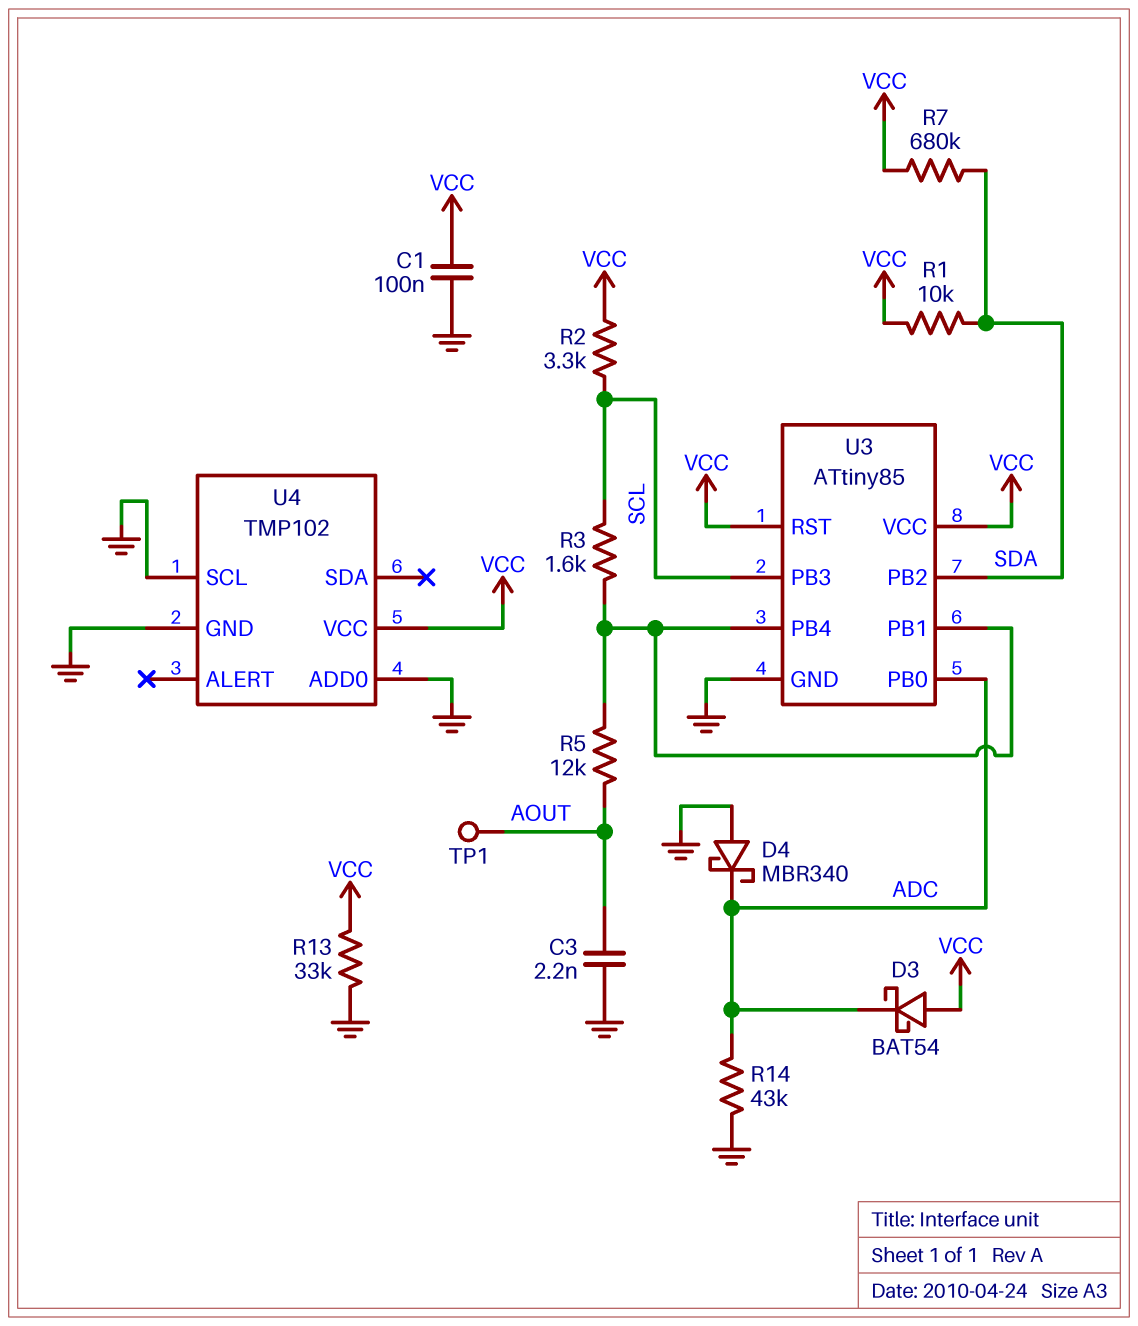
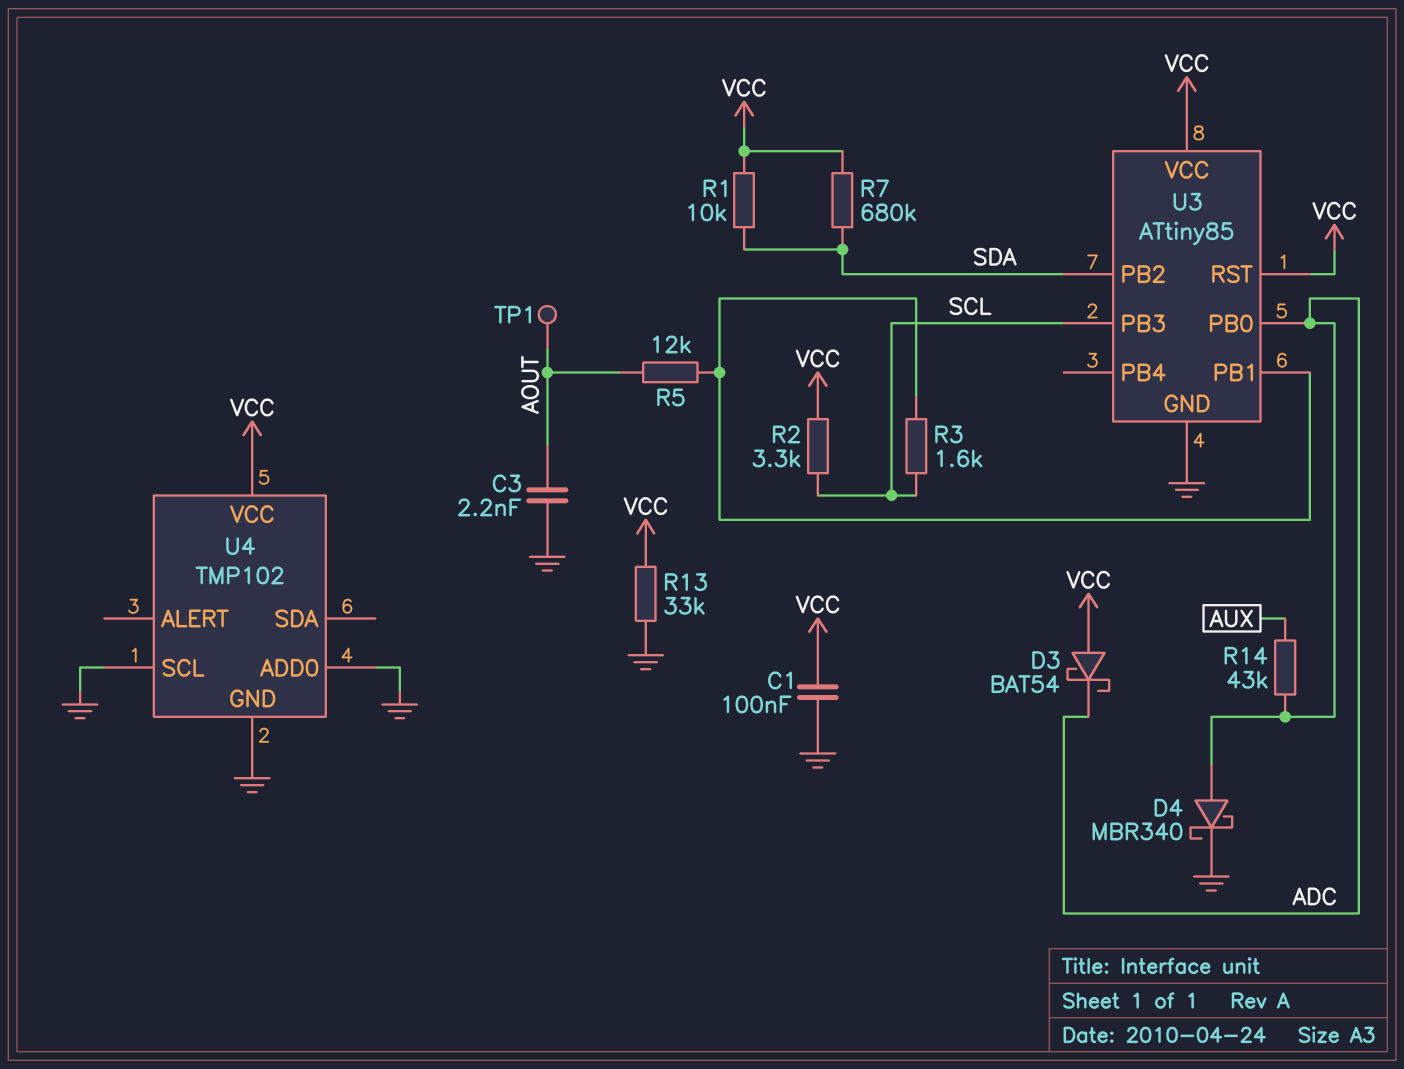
D4: schottky MBR340 (A GND, K ADC) -> schottky MBR340 (A ADC, K GND)
R14: 43k (ADC, GND) -> 43k (ADC, AUX)
U3 pin PB4: U3/PB1 -> none

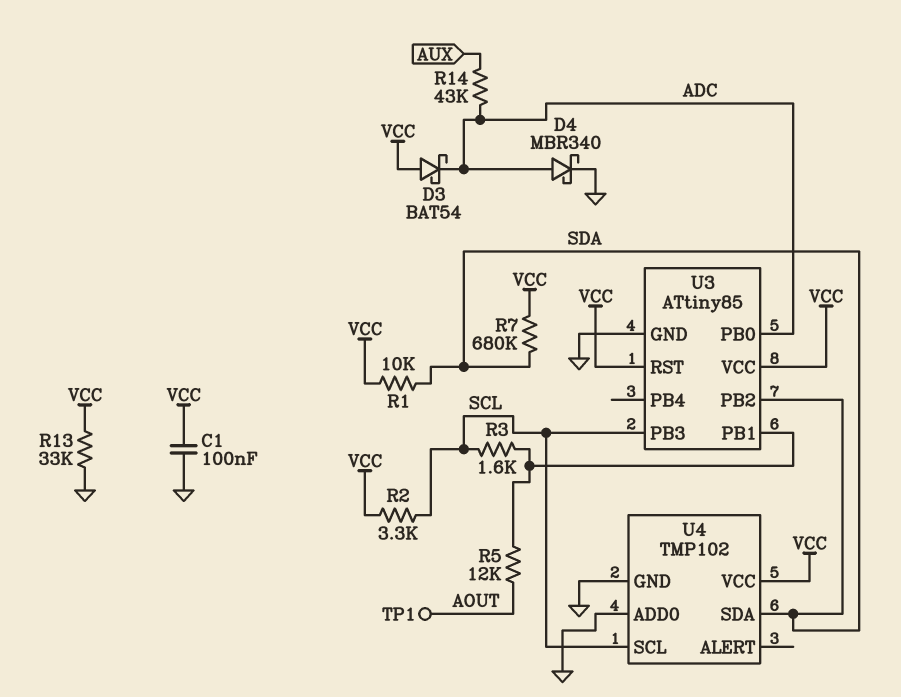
C3: 2.2nF (AOUT, GND) -> none
U4 pin SCL: GND -> SCL
U4 pin SDA: none -> SDA

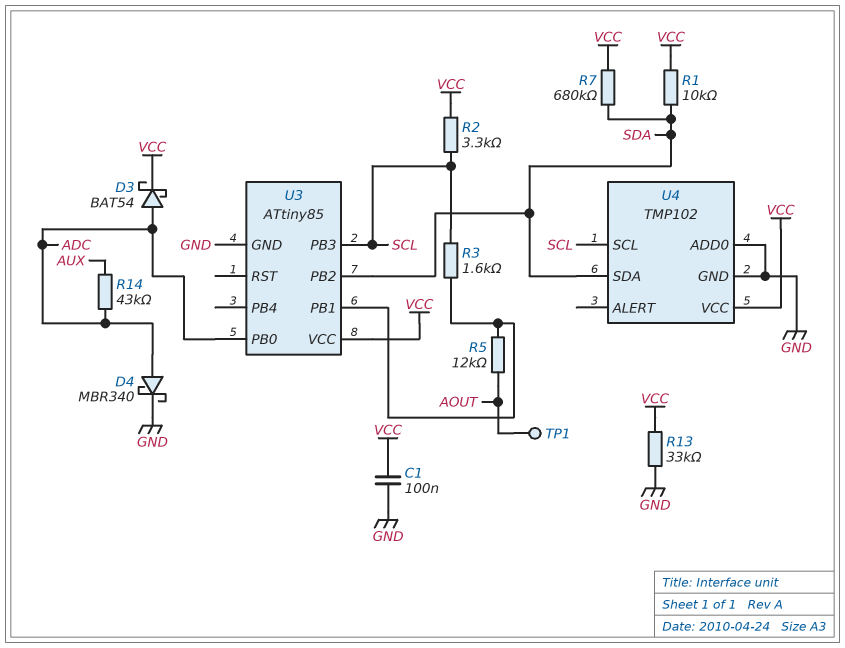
D3: schottky BAT54 (A VCC, K ADC) -> schottky BAT54 (A ADC, K VCC)
U3 pin RST: VCC -> none

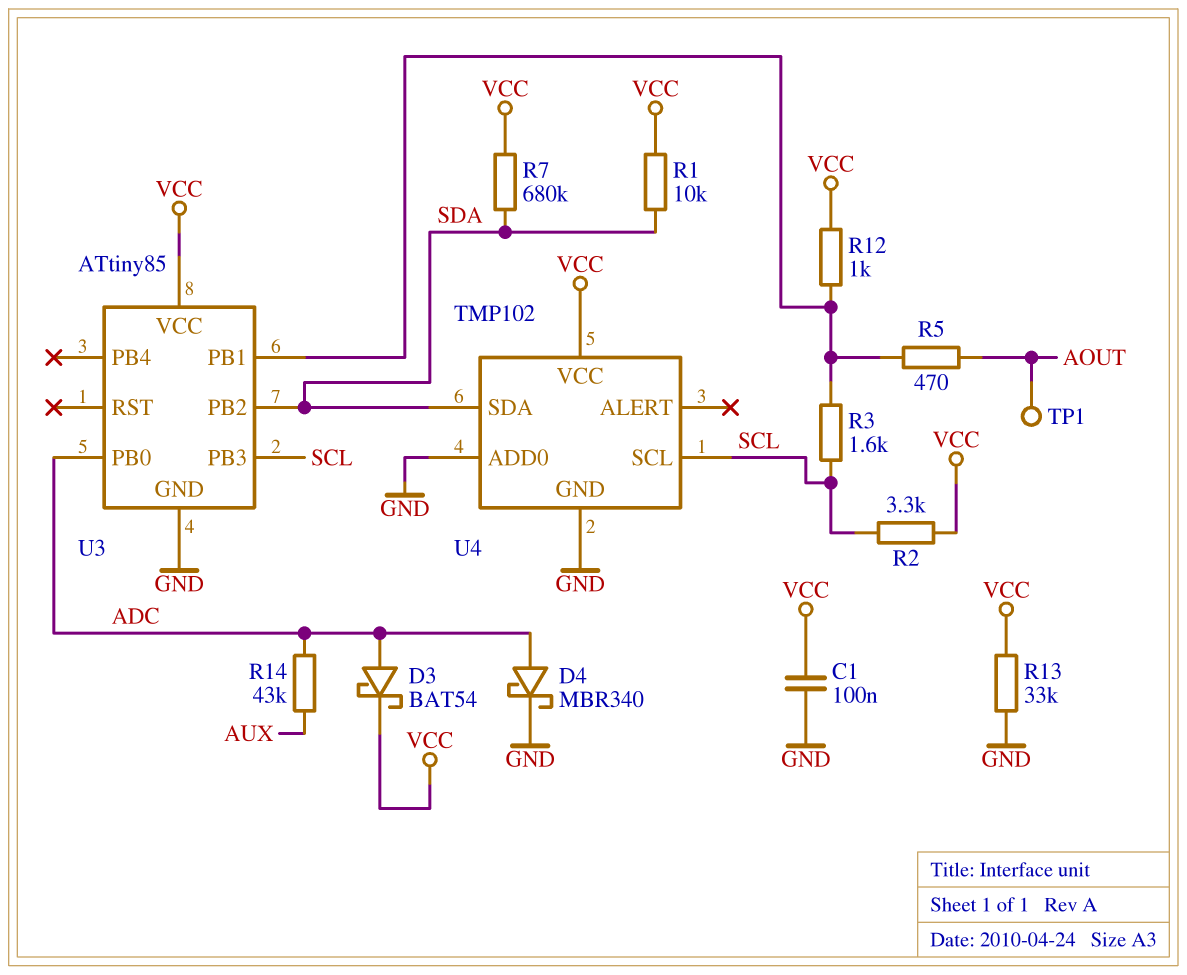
R5: 12k (AOUT, U3/PB1) -> 470 (AOUT, U3/PB1)
R12: none -> 1k (U3/PB1, VCC)

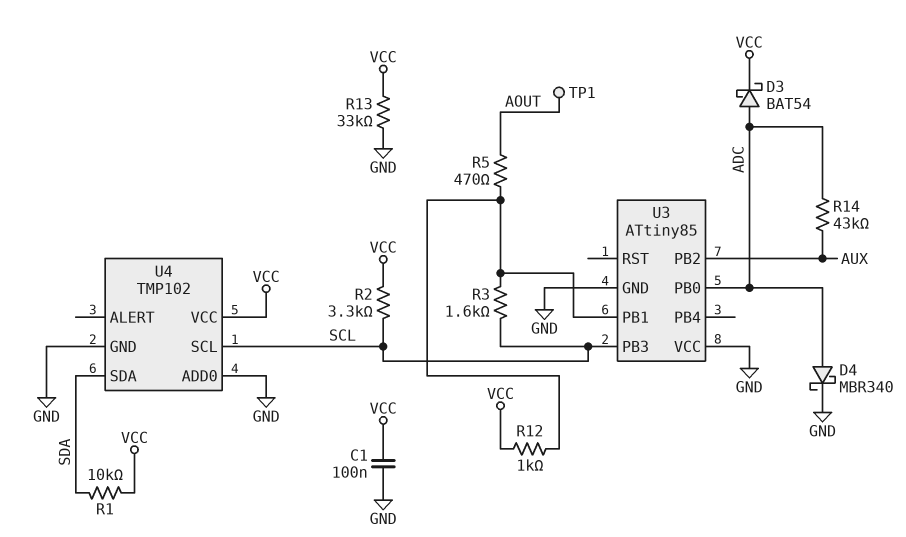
R7: 680k (SDA, VCC) -> none
U3 pin PB2: SDA -> AUX
U3 pin VCC: VCC -> GND

